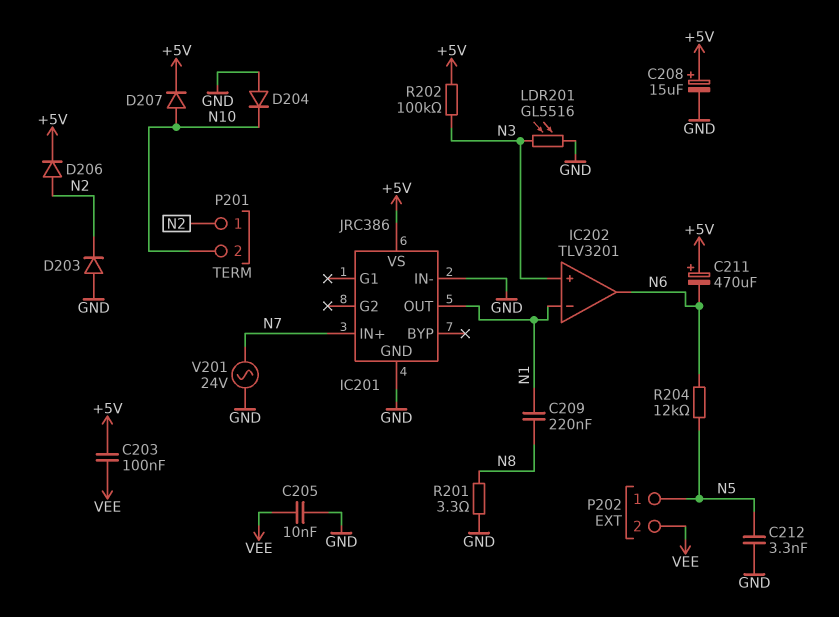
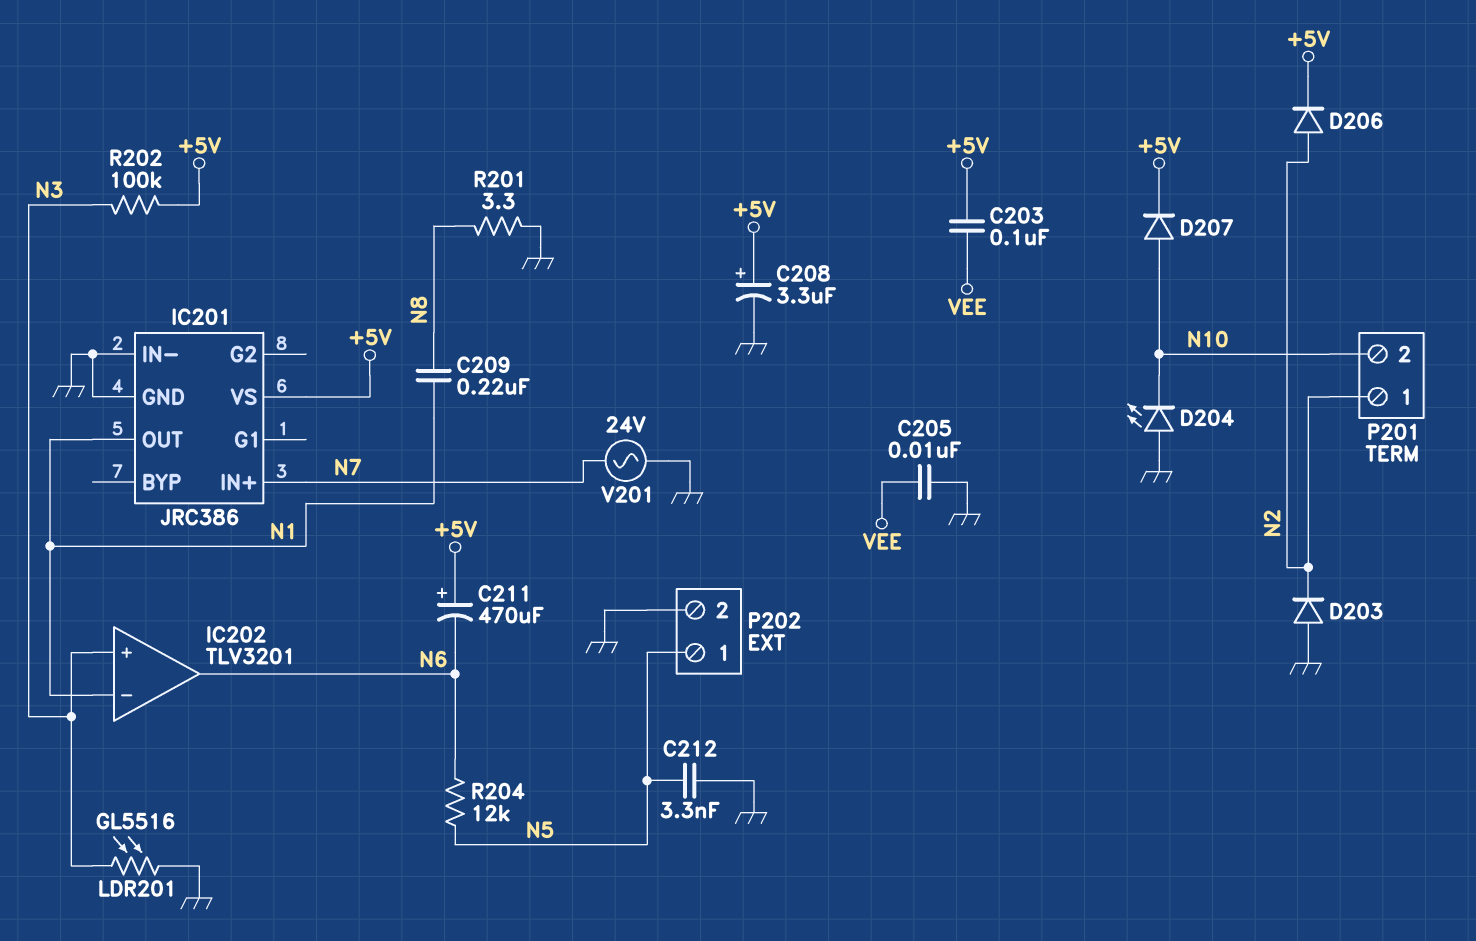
C208: 15uF (plus +5V, minus GND) -> 3.3uF (plus +5V, minus GND)
D204: diode (A GND, K N10) -> LED (A GND, K N10)
P202 pin 2: VEE -> GND

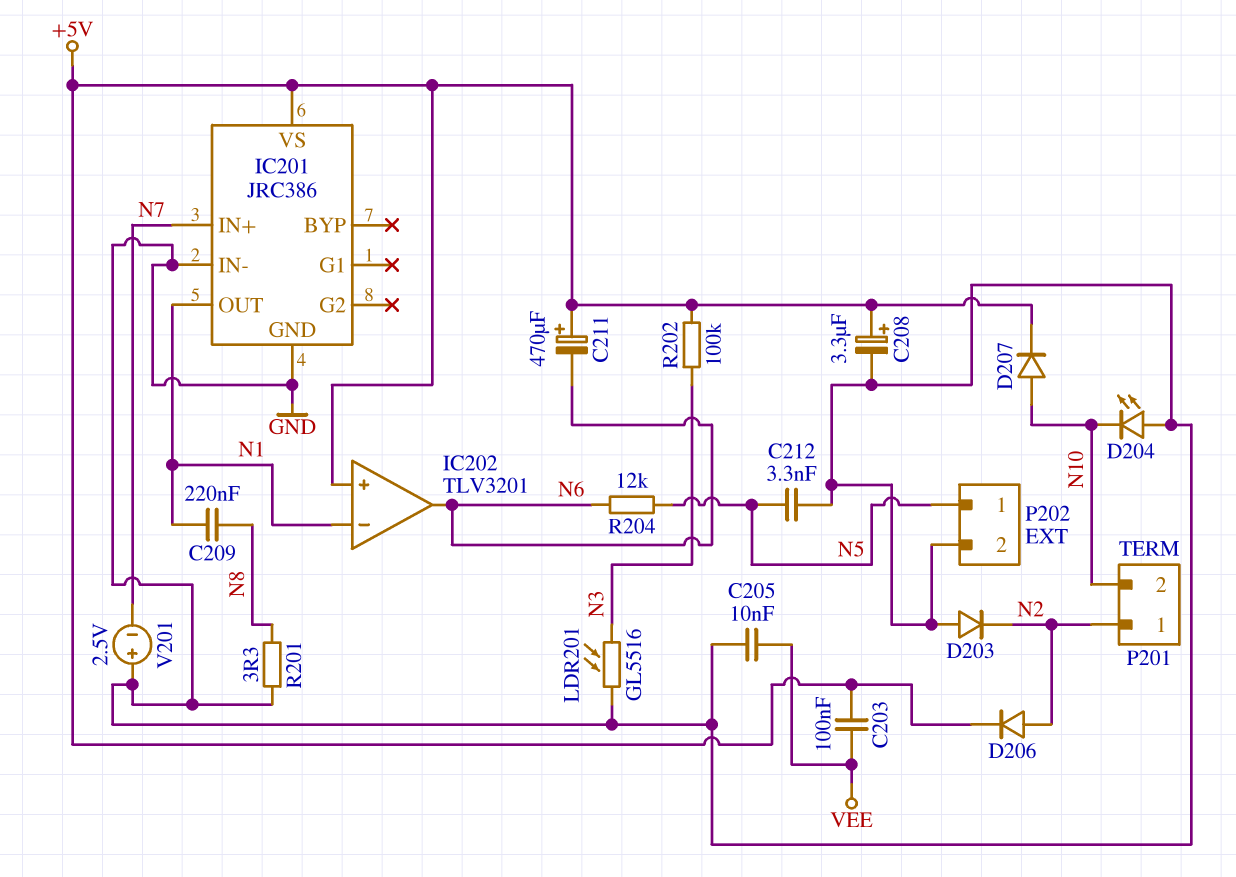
IC202 pin in+: N3 -> +5V
V201: AC 24V (GND, N7) -> 2.5V (plus GND, minus N7)

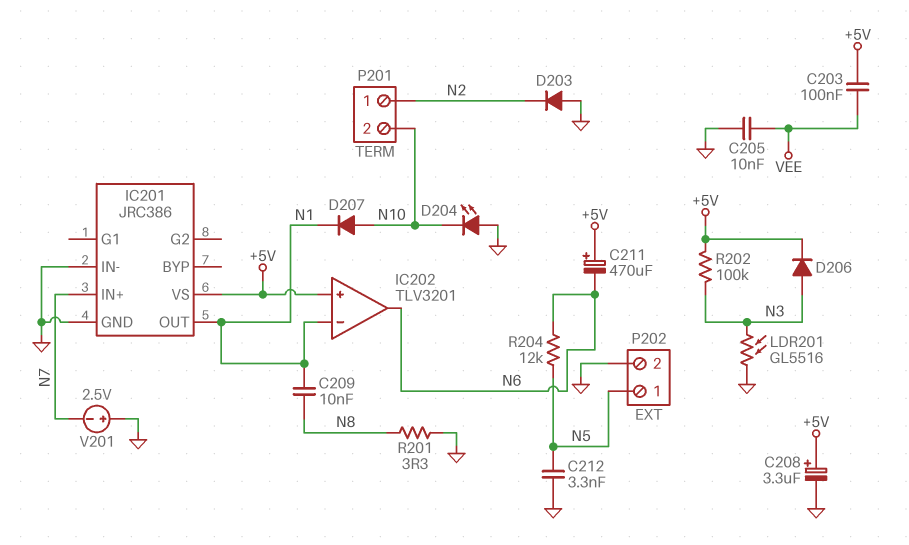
C209: 220nF (N1, N8) -> 10nF (N1, N8)
D206: diode (A N2, K +5V) -> diode (A N3, K +5V)
D207: diode (A N10, K +5V) -> diode (A N10, K N1)

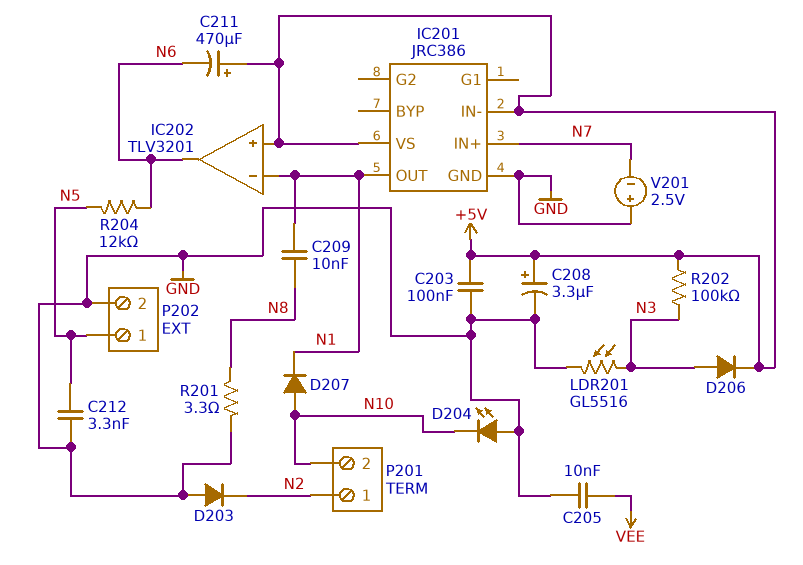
C203: 100nF (+5V, VEE) -> 100nF (+5V, GND)
IC201 pin IN-: GND -> +5V

